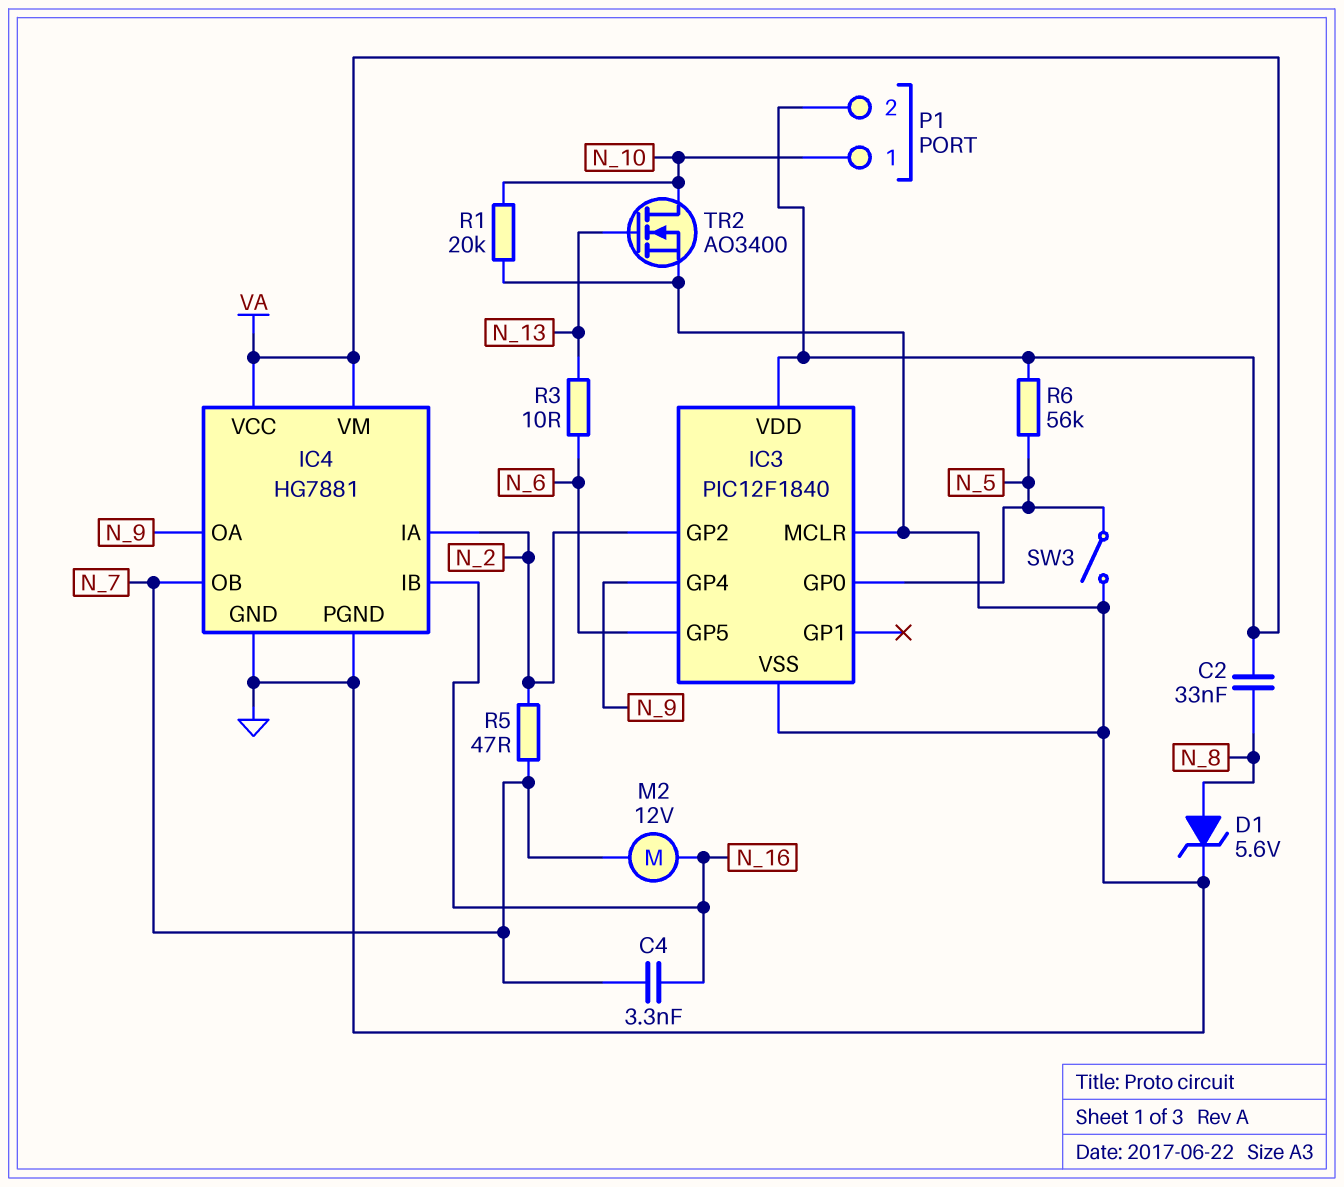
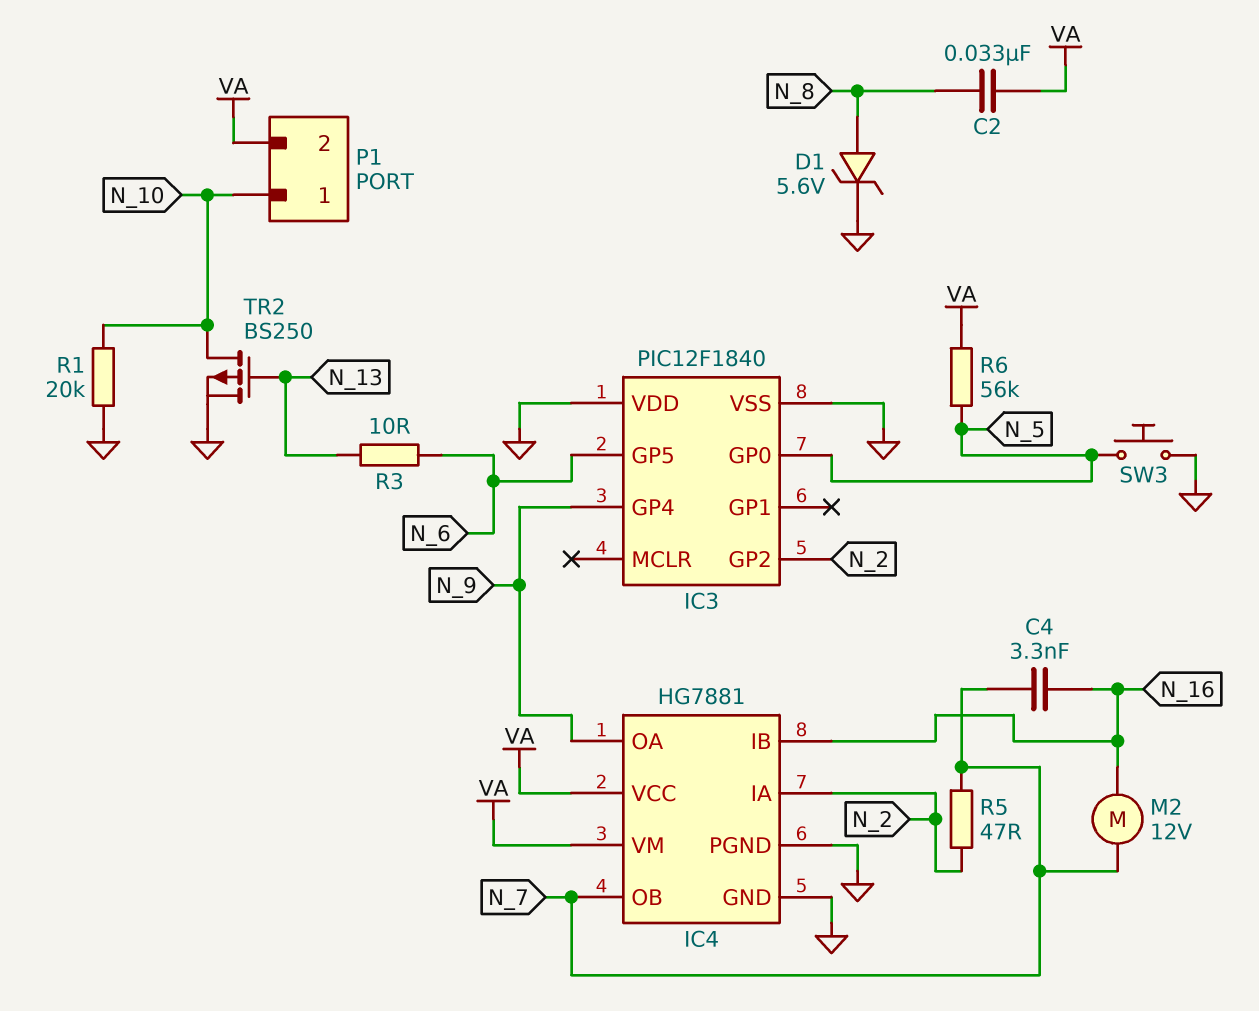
IC3 pin MCLR: GND -> none
IC3 pin VDD: VA -> GND
SW3: switch (GND, N_5) -> button (GND, N_5)
TR2: NMOS AO3400 (G N_13, D N_10, S GND) -> PMOS BS250 (G N_13, D N_10, S GND)

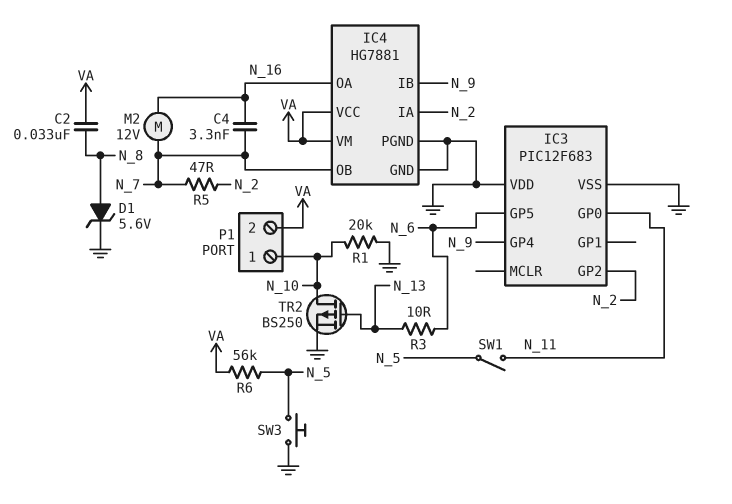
IC3: PIC12F1840 -> PIC12F683
IC3 pin GP0: N_5 -> N_11
IC4 pin IB: N_16 -> N_9
IC4 pin OA: N_9 -> N_16
SW1: none -> switch (N_5, N_11)

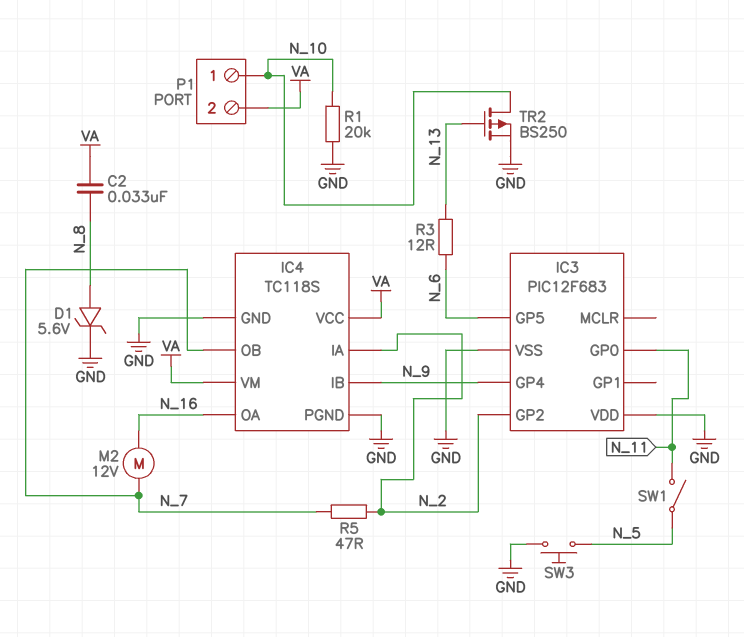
C4: 3.3nF (N_7, N_16) -> none
IC4: HG7881 -> TC118S
R3: 10 (N_6, N_13) -> 12 (N_6, N_13)
R6: 56k (N_5, VA) -> none

